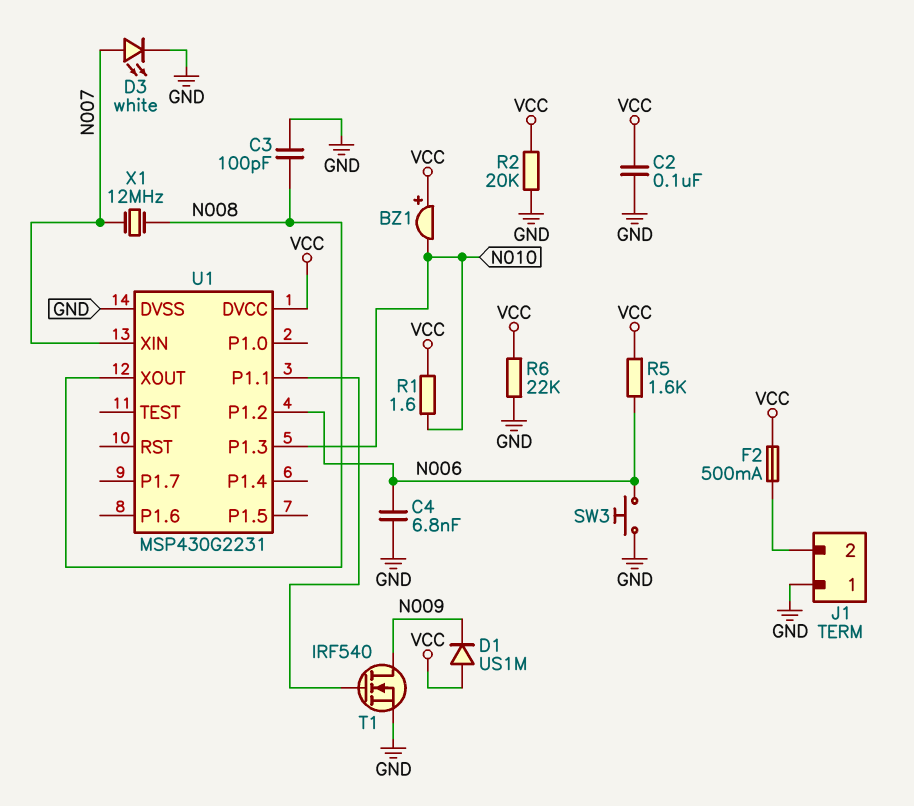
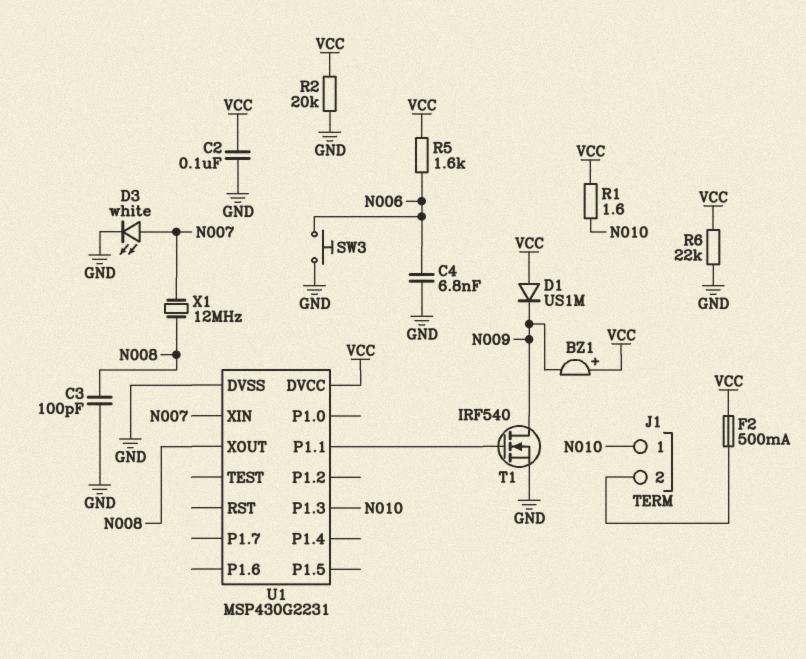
BZ1: buzzer (plus VCC, minus N010) -> buzzer (plus VCC, minus N009)
J1 pin 1: GND -> N010
U1 pin P1.2: N006 -> none

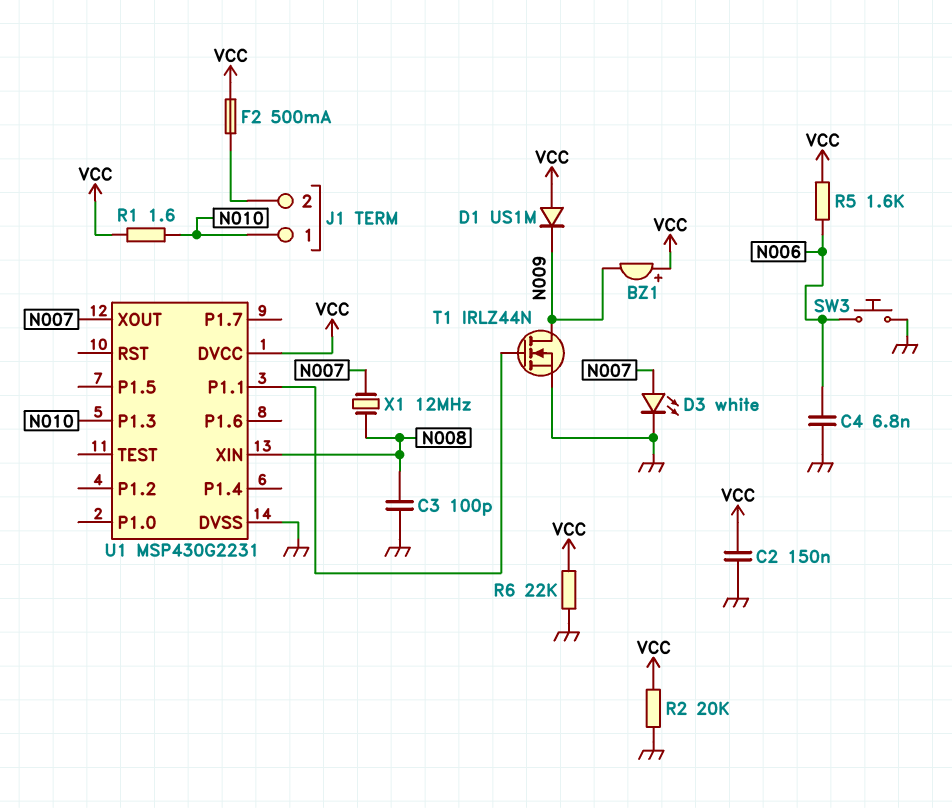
C2: 100nF (GND, VCC) -> 150nF (GND, VCC)
T1: NMOS IRF540 (G U1/P1.1, D N009, S GND) -> NMOS IRLZ44N (G U1/P1.1, D N009, S GND)
U1 pin XIN: N007 -> N008
U1 pin XOUT: N008 -> N007

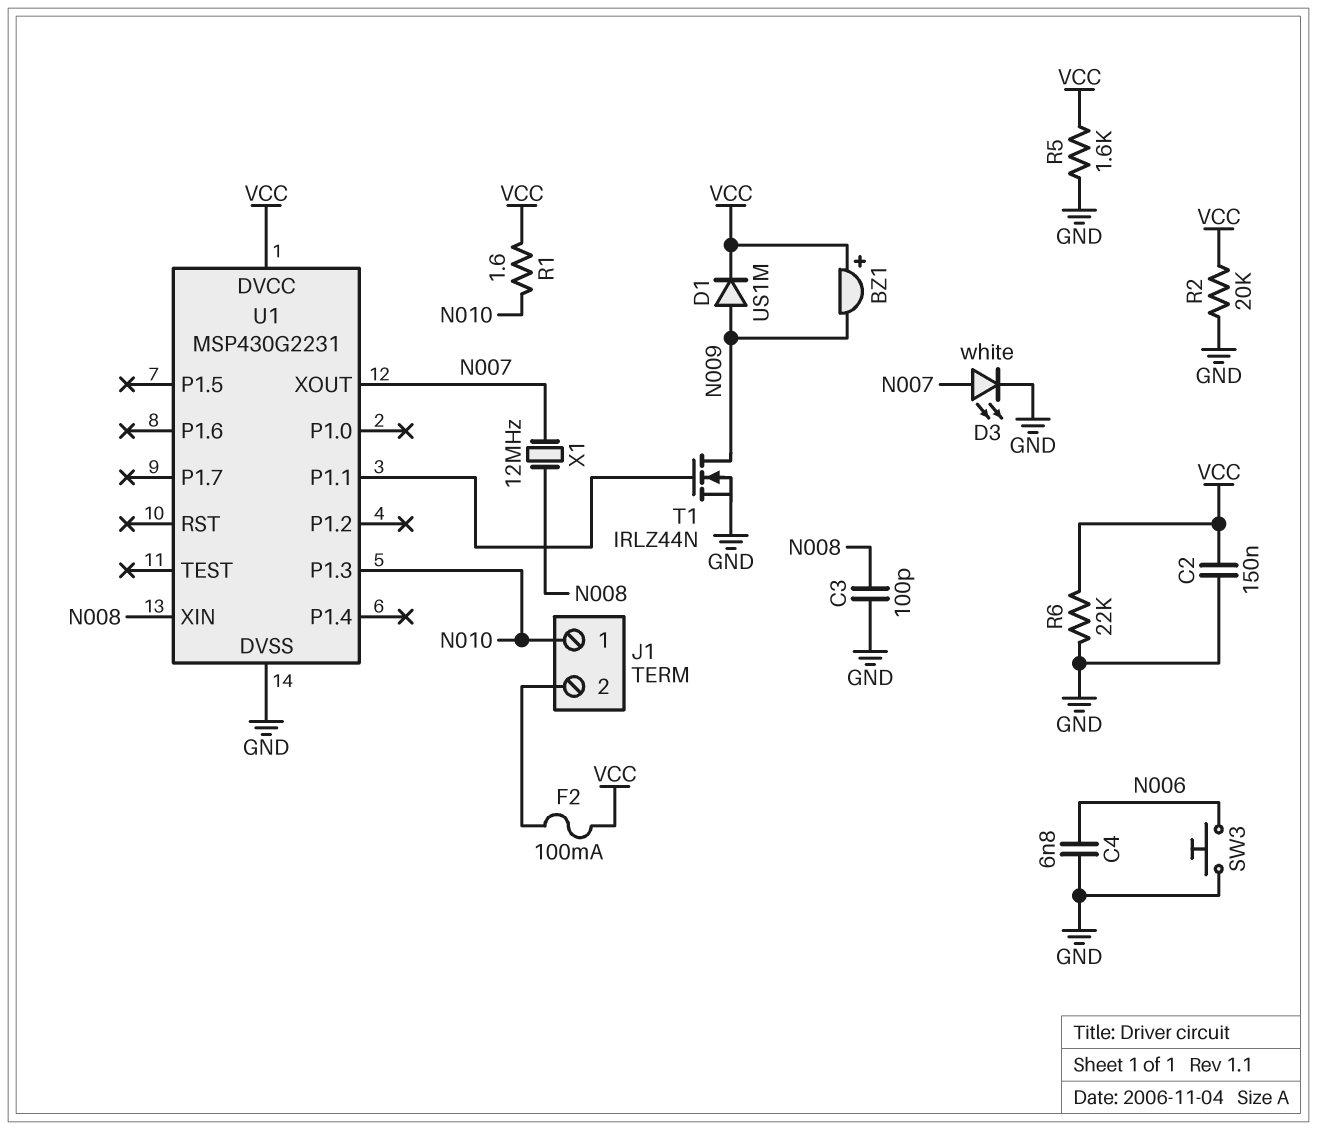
D1: diode US1M (A VCC, K N009) -> diode US1M (A N009, K VCC)
F2: 500mA (J1/2, VCC) -> 100mA (J1/2, VCC)
R5: 1.6k (N006, VCC) -> 1.6k (GND, VCC)

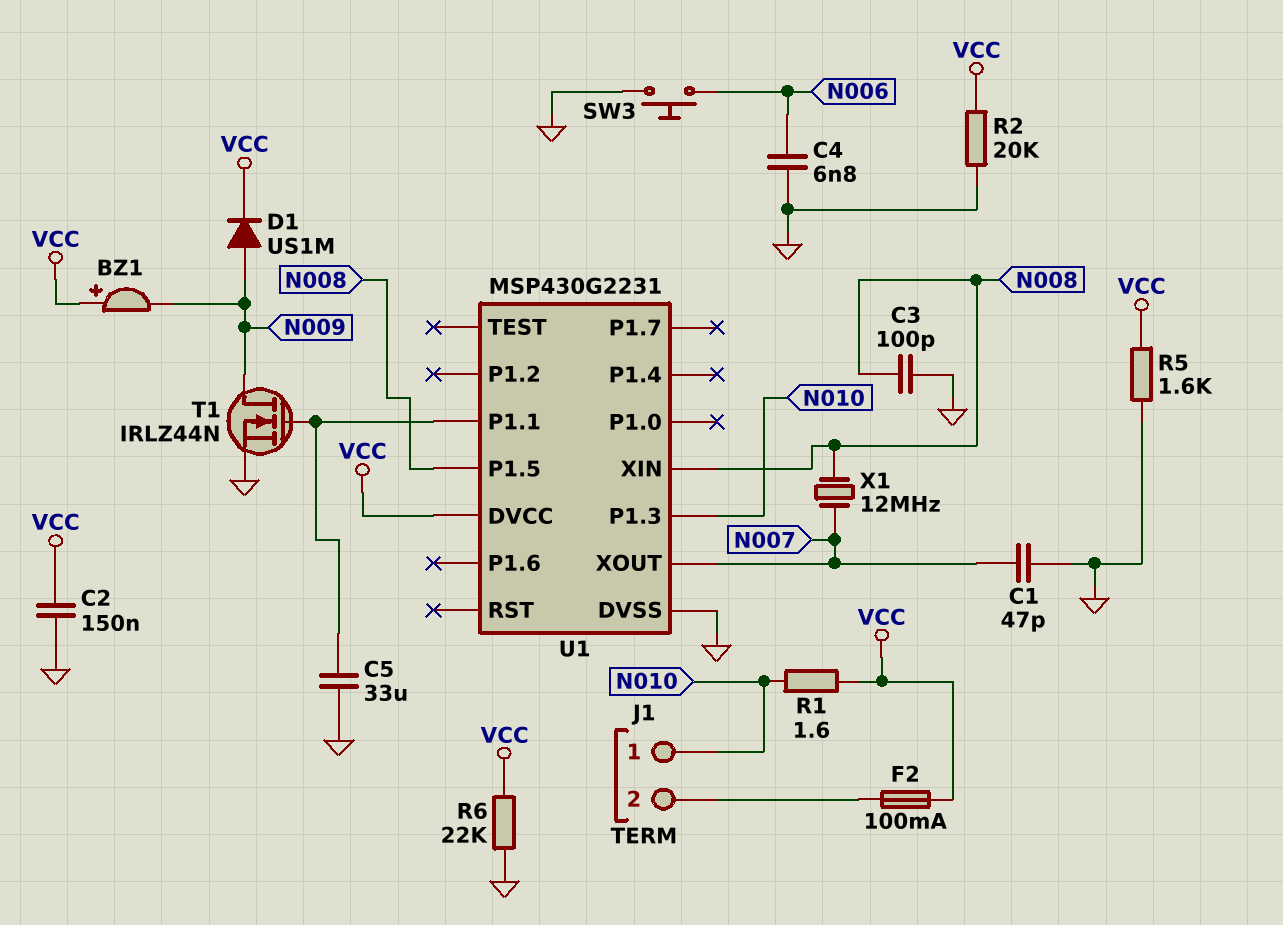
C1: none -> 47pF (GND, N007)
C5: none -> 33uF (GND, U1/P1.1)
D3: LED white (A N007, K GND) -> none
U1 pin P1.5: none -> N008

